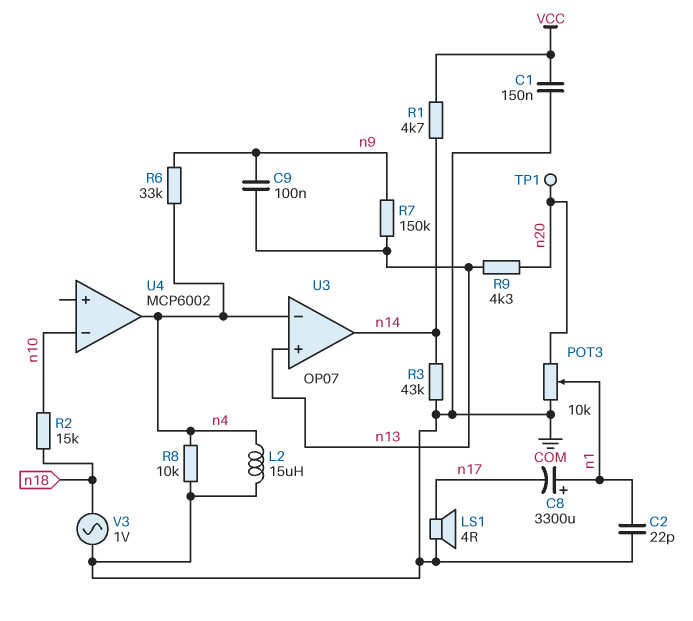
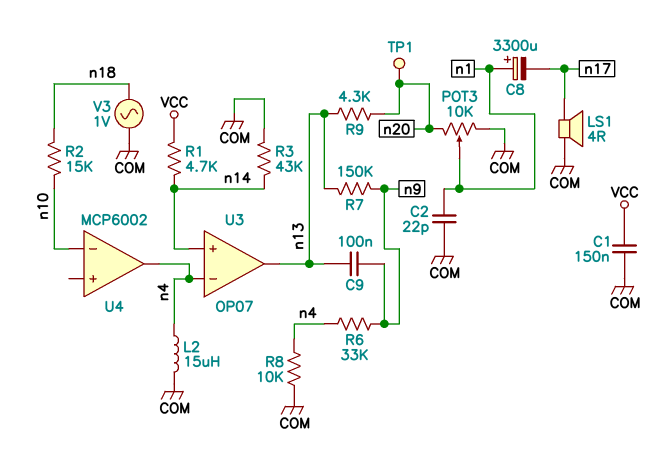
U3 pin in+: n13 -> n14
U3 pin out: n14 -> n13

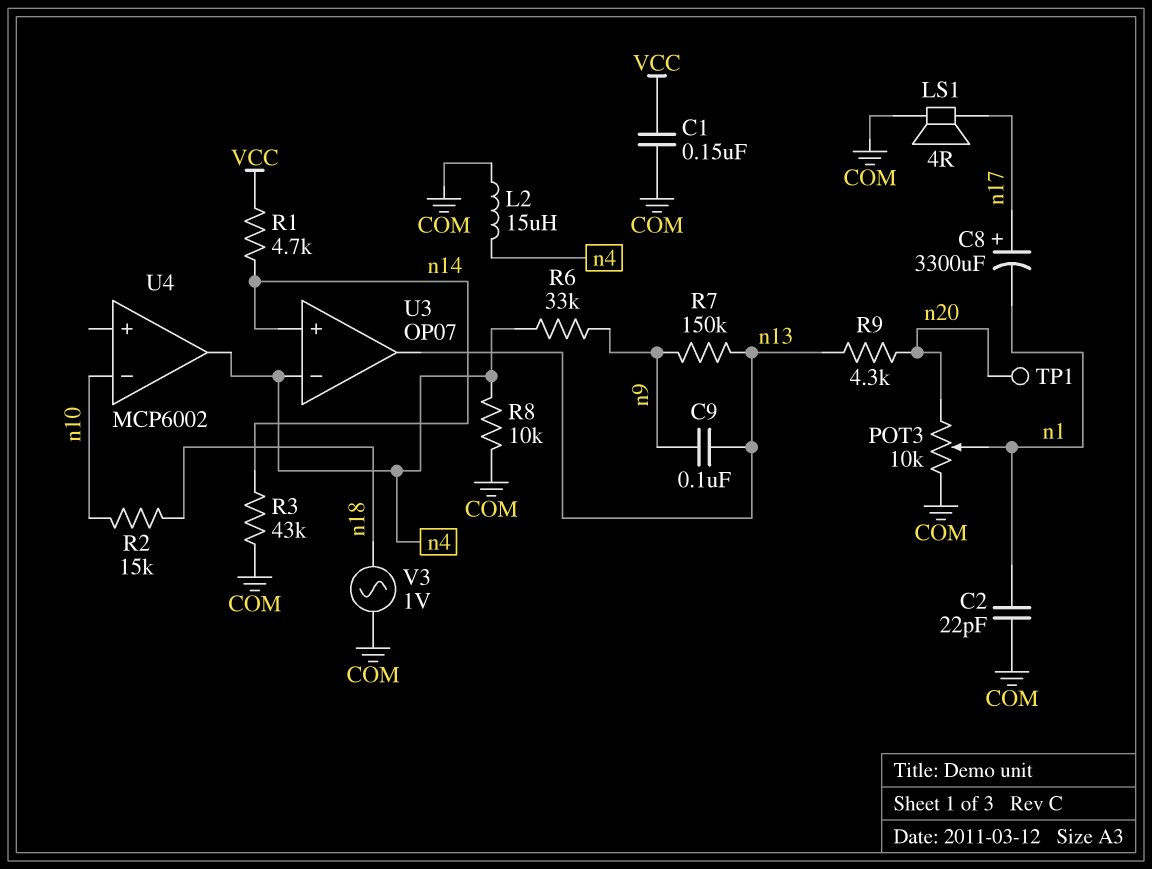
C8: 3300uF (plus n1, minus n17) -> 3300uF (plus n17, minus n1)

